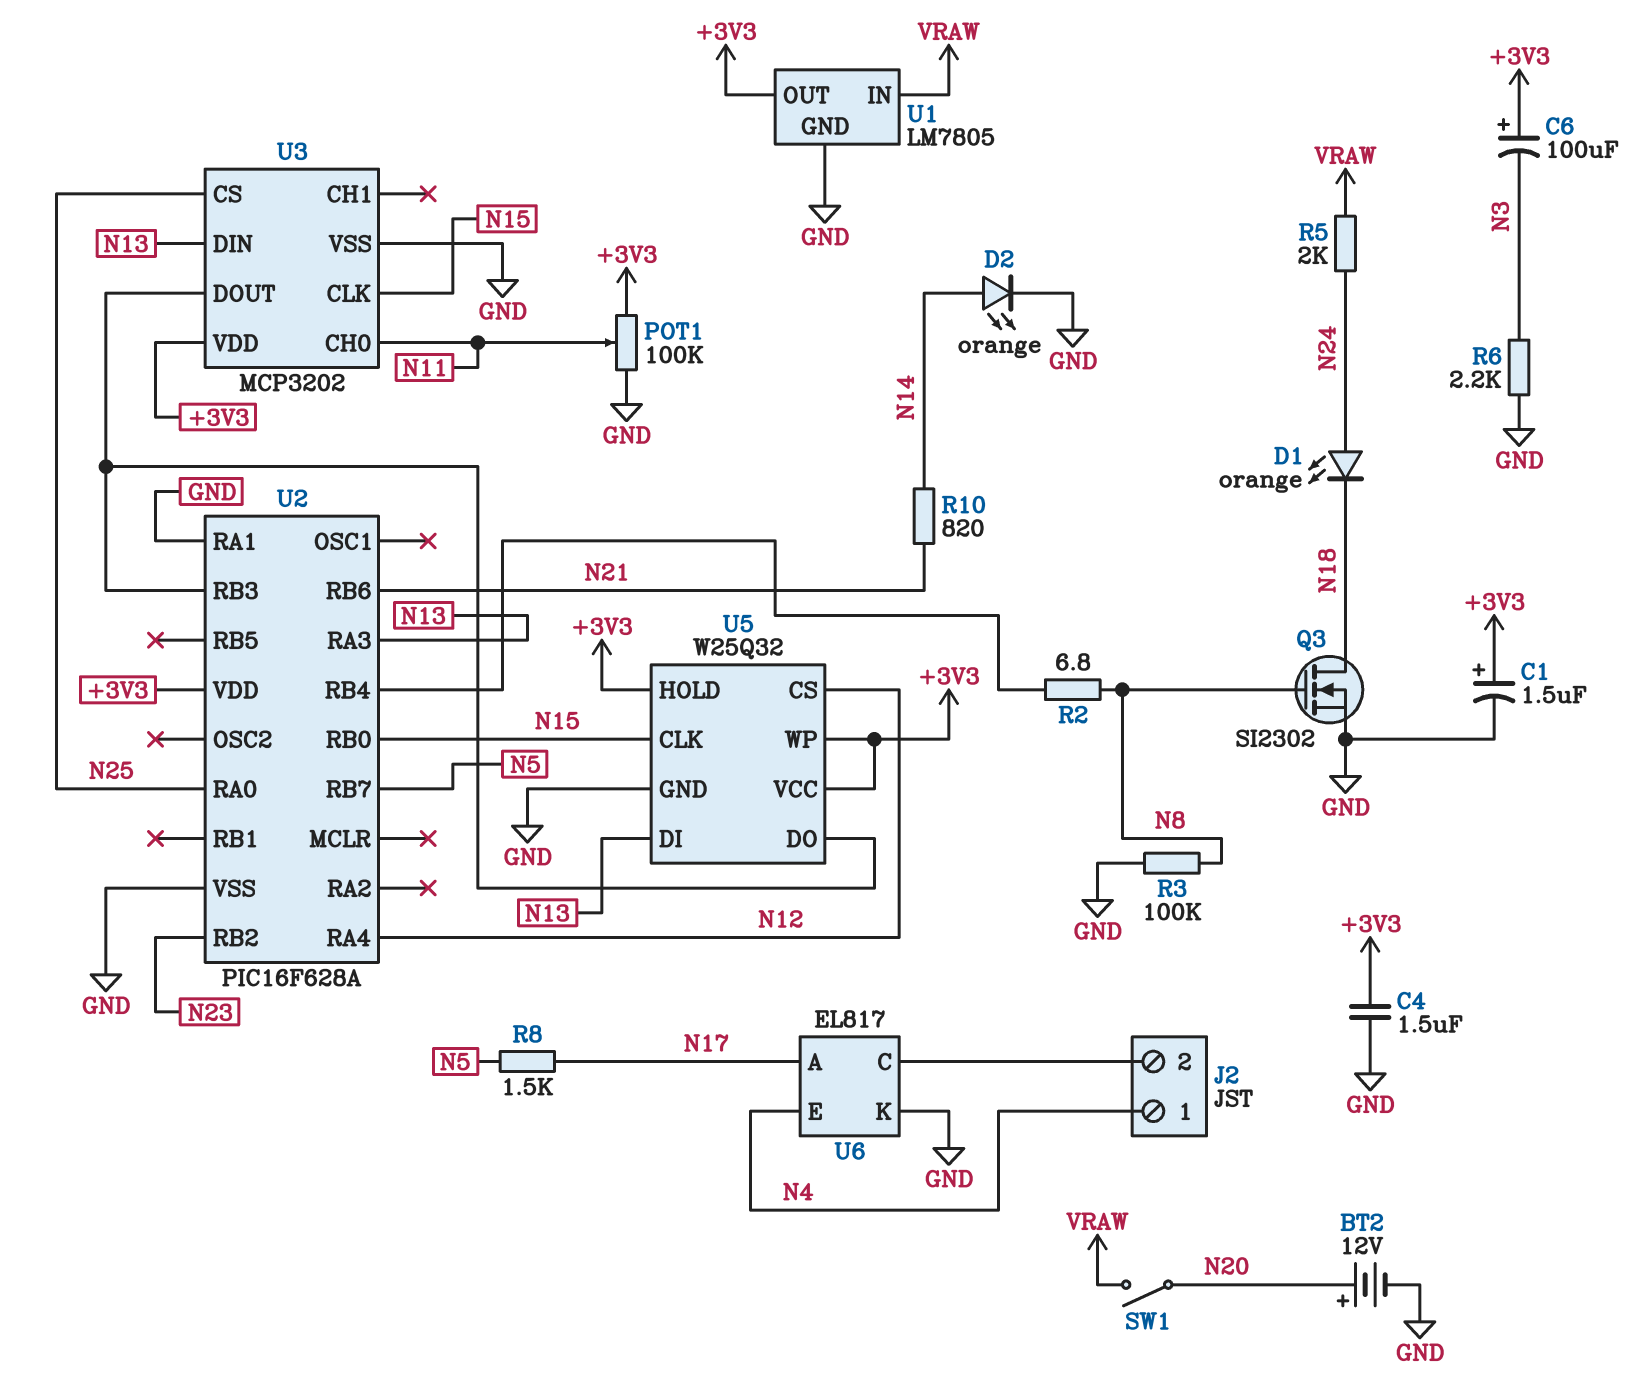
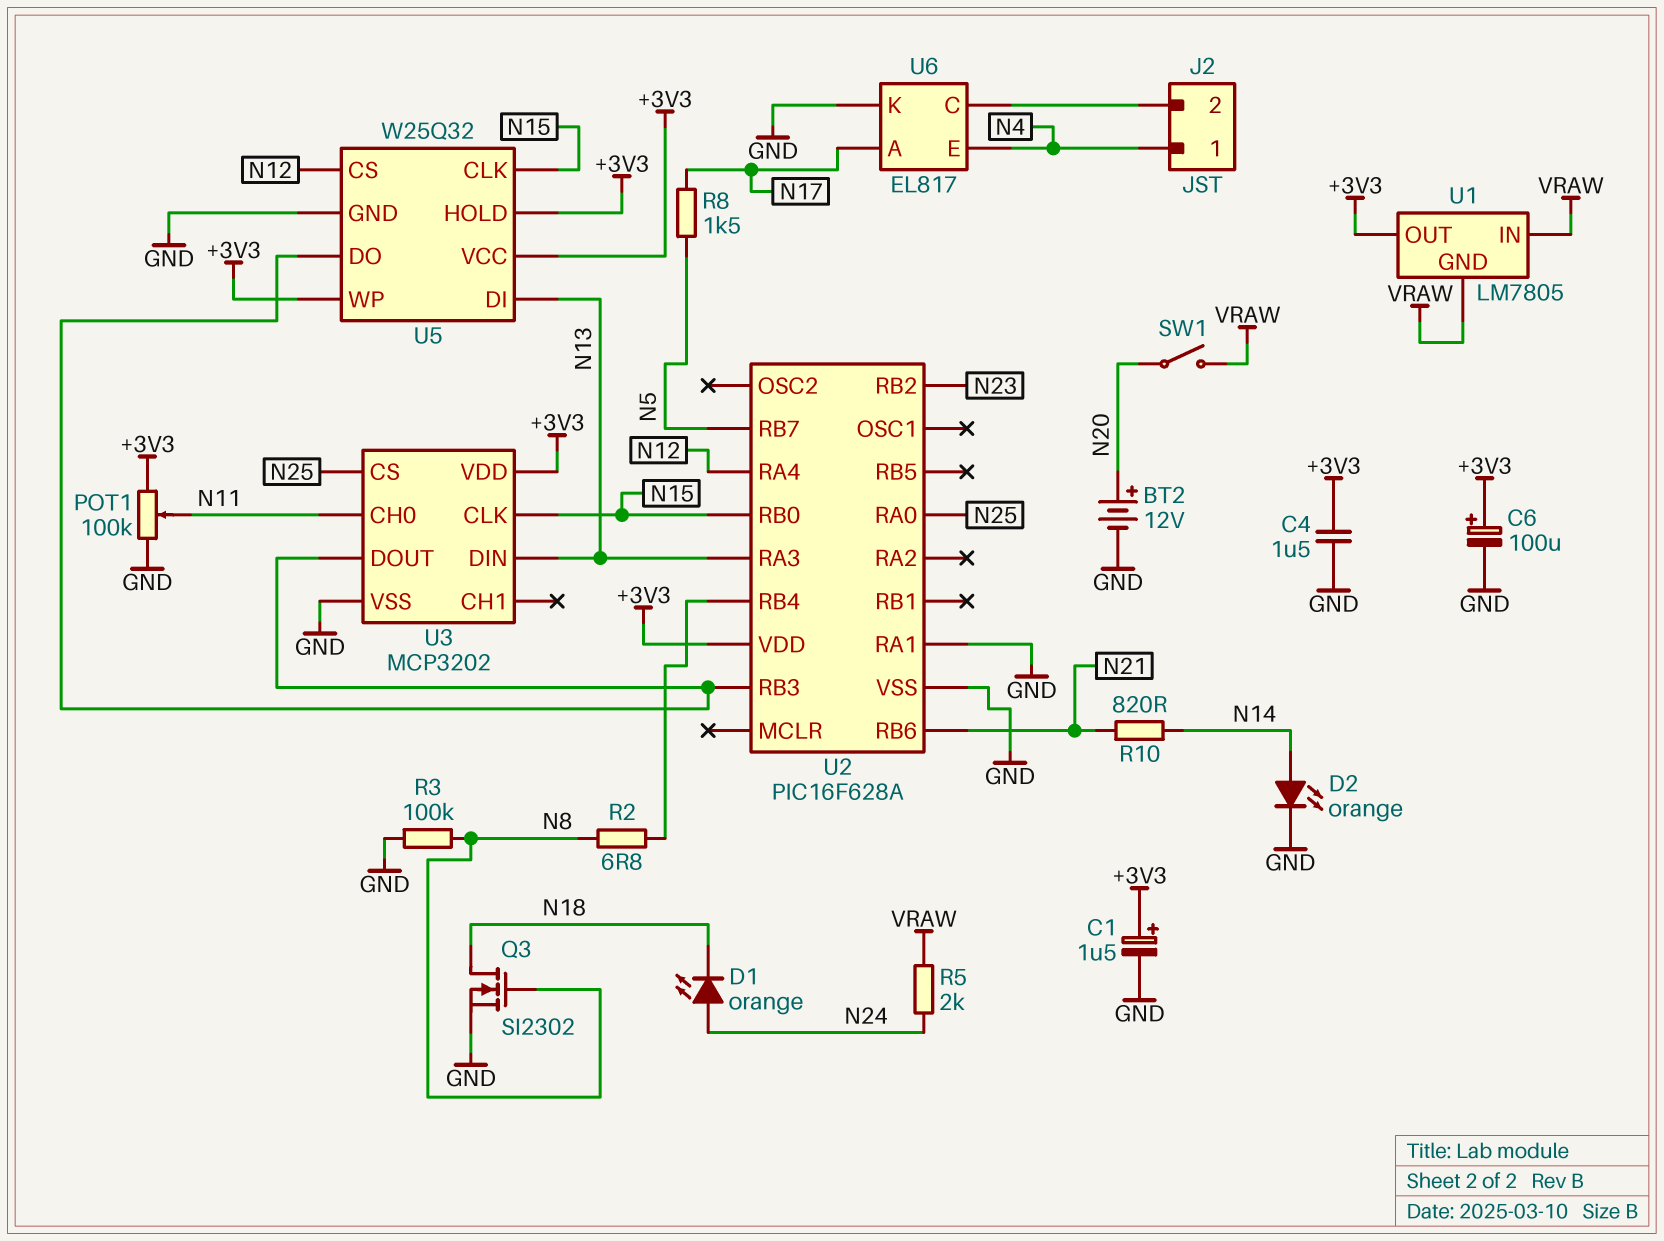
C6: 100uF (plus +3V3, minus N3) -> 100uF (plus +3V3, minus GND)
R6: 2.2k (GND, N3) -> none
U1 pin GND: GND -> VRAW

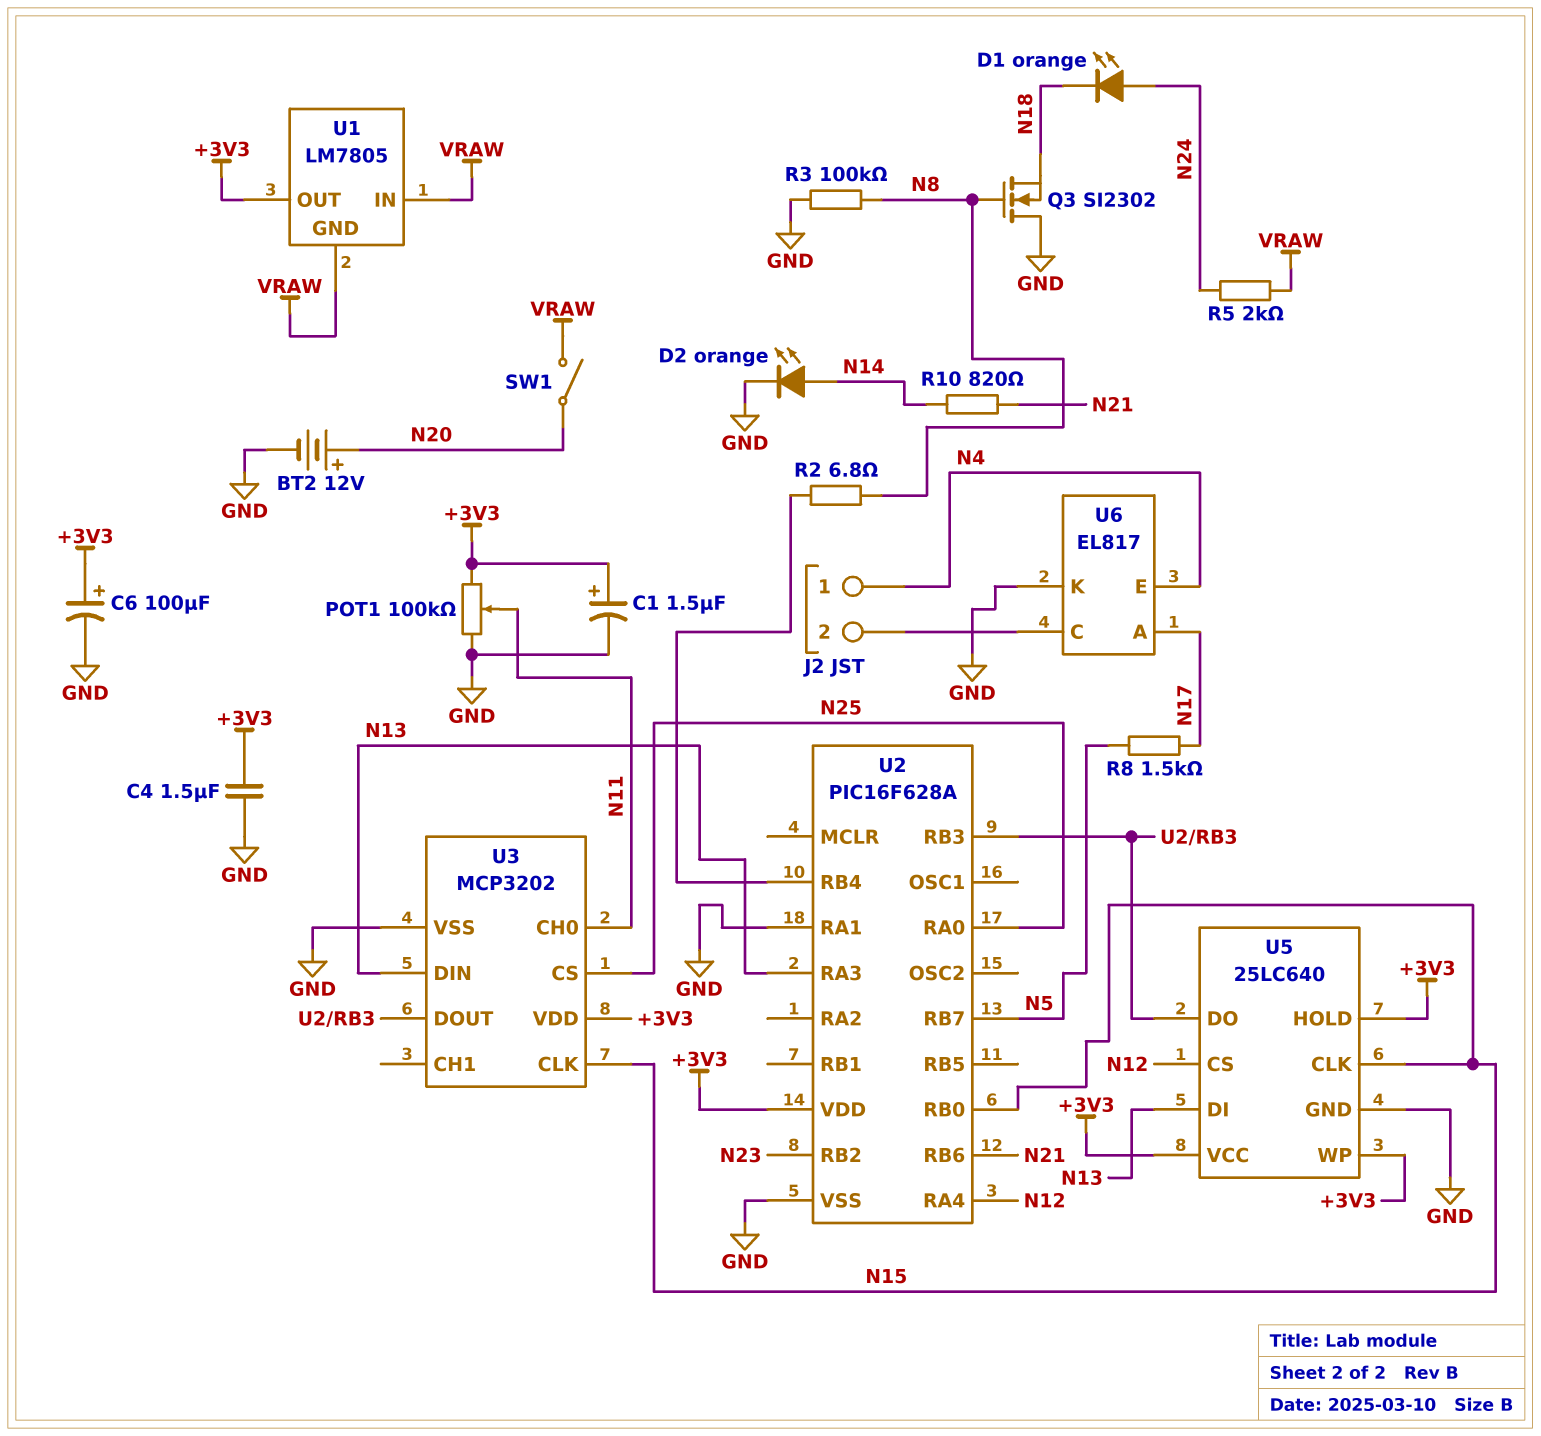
Q3: NMOS SI2302 (G N8, D N18, S GND) -> NMOS SI2302 (G N8, D GND, S N18)
U5: W25Q32 -> 25LC640

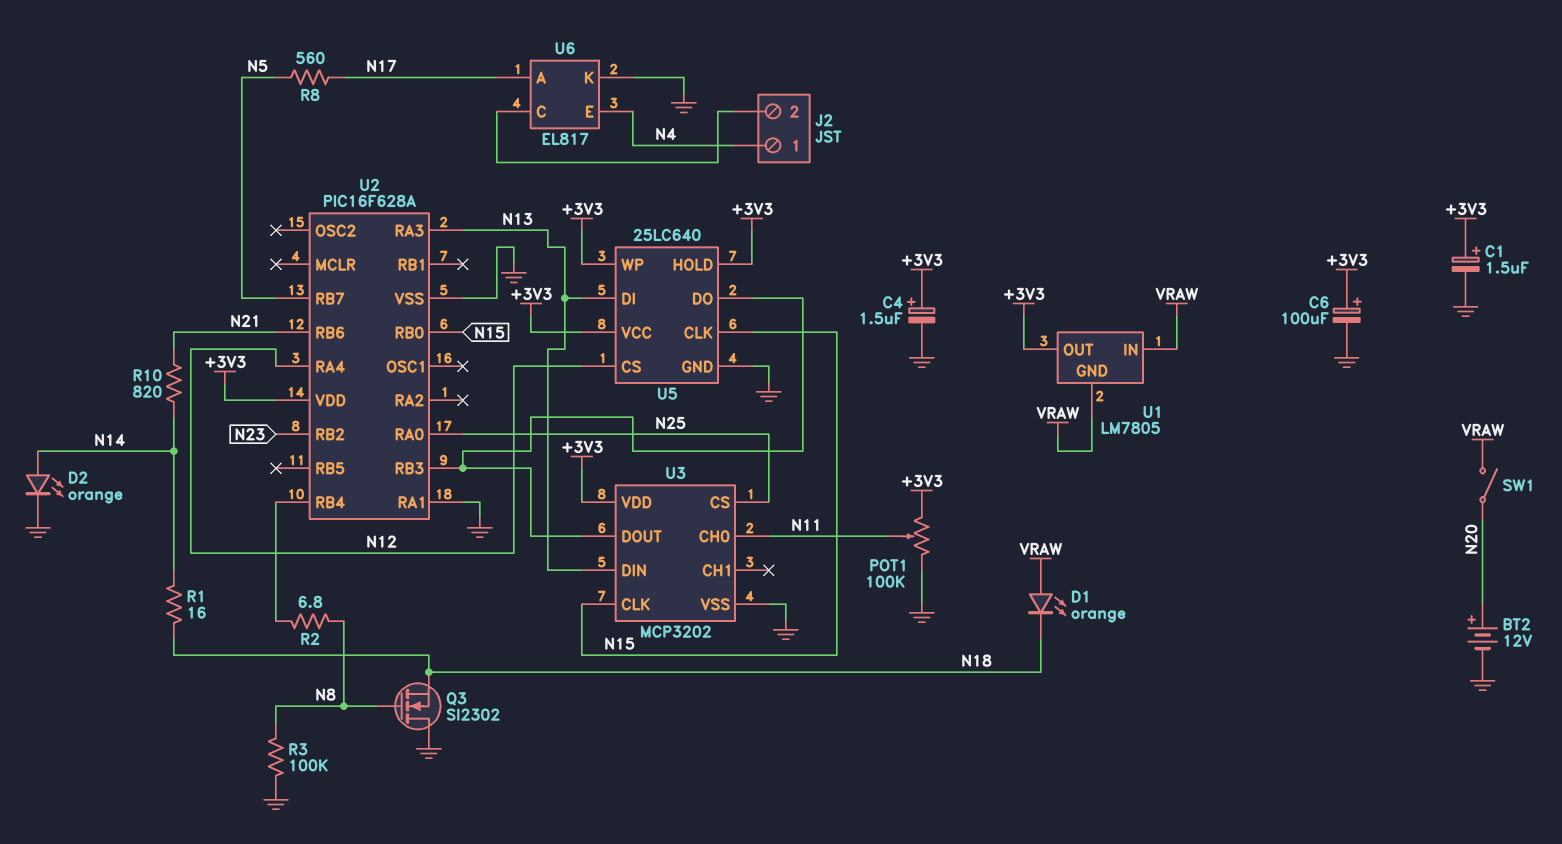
C4: 1.5uF (+3V3, GND) -> 1.5uF (plus +3V3, minus GND)
D1: LED orange (A N24, K N18) -> LED orange (A VRAW, K N18)
R1: none -> 16 (N14, N18)
R5: 2k (N24, VRAW) -> none
R8: 1.5k (N5, N17) -> 560 (N5, N17)

